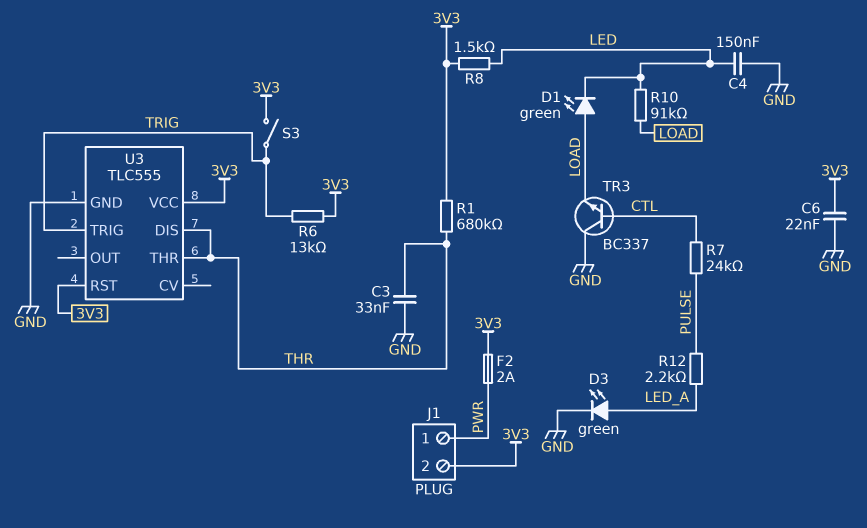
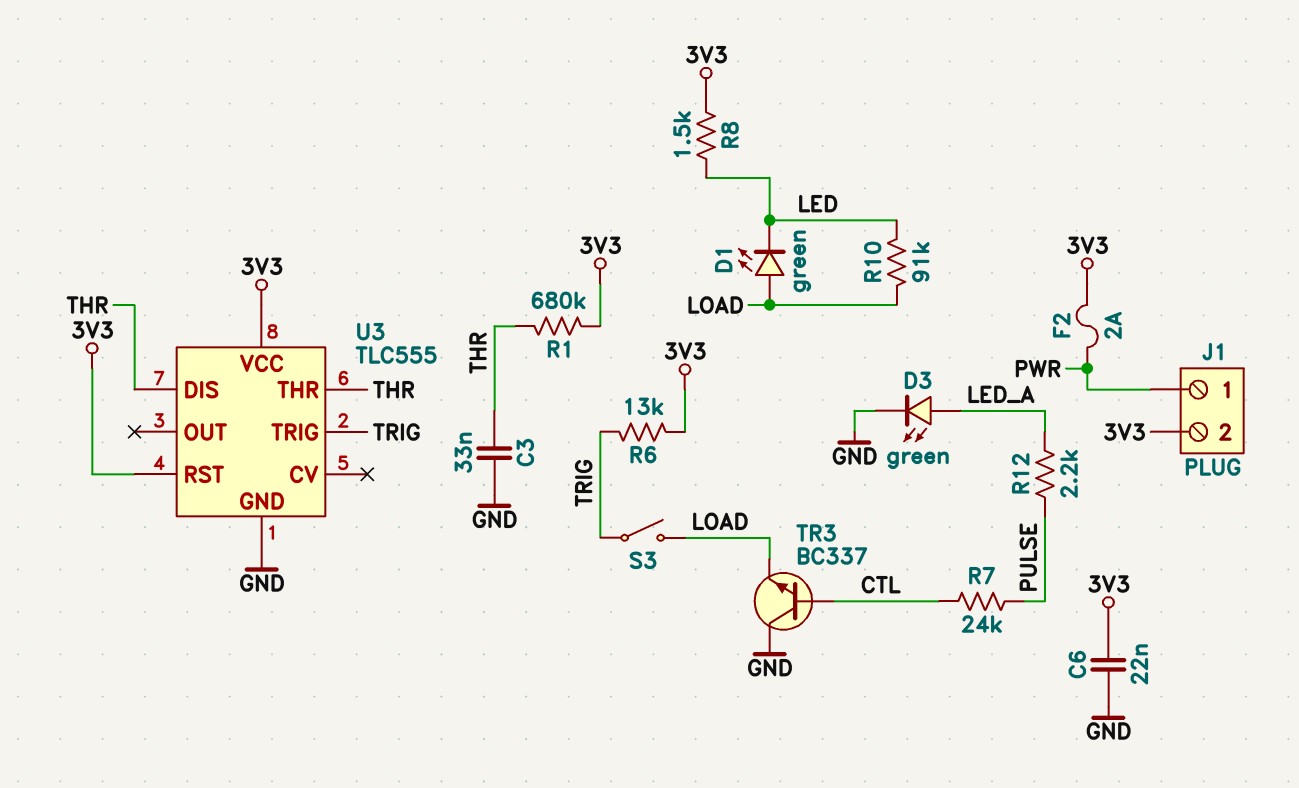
C4: 150nF (GND, LED) -> none
S3: switch (3V3, TRIG) -> switch (LOAD, TRIG)

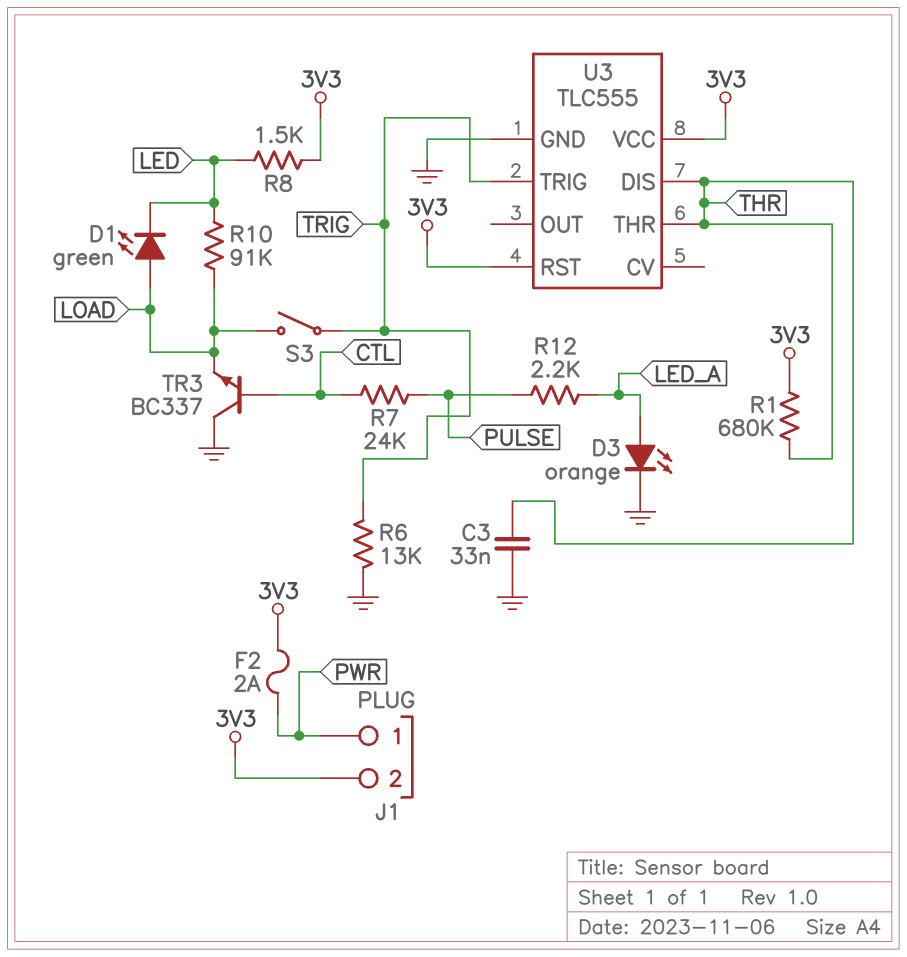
C6: 22nF (3V3, GND) -> none
D3: LED green (A LED_A, K GND) -> LED orange (A LED_A, K GND)
R6: 13k (3V3, TRIG) -> 13k (GND, TRIG)

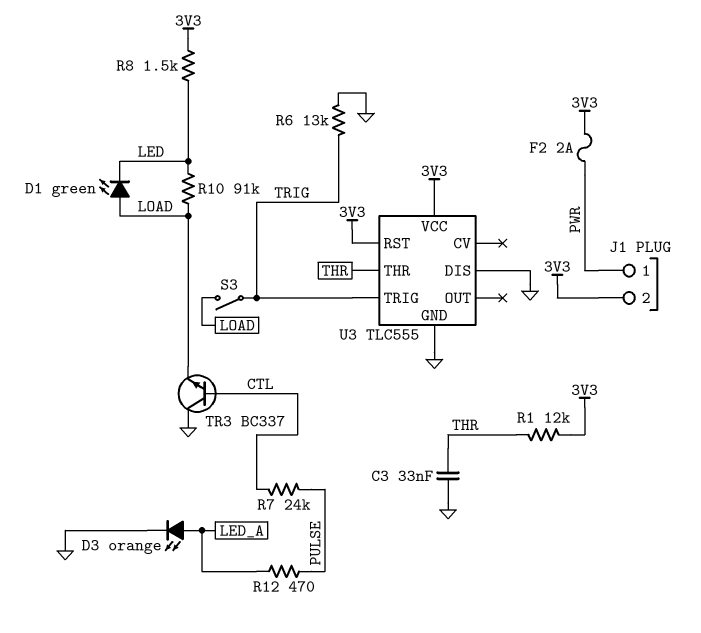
R1: 680k (3V3, THR) -> 12k (3V3, THR)
R12: 2.2k (LED_A, PULSE) -> 470 (LED_A, PULSE)
U3 pin DIS: THR -> GND

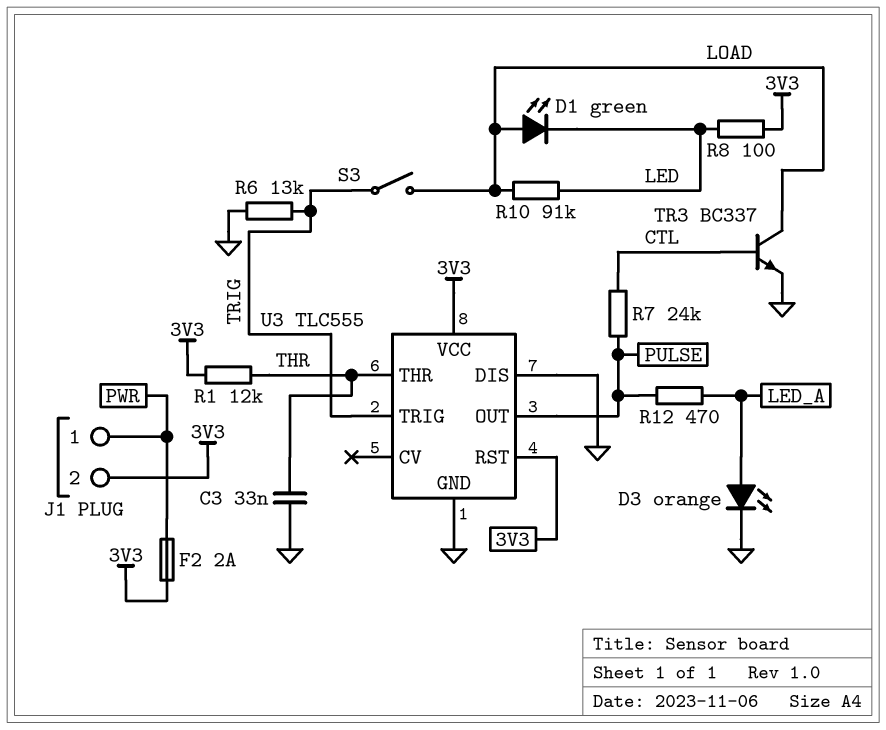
R8: 1.5k (3V3, LED) -> 100 (3V3, LED)
TR3: NPN BC337 (B CTL, C GND, E LOAD) -> NPN BC337 (B CTL, C LOAD, E GND)
U3 pin OUT: none -> PULSE

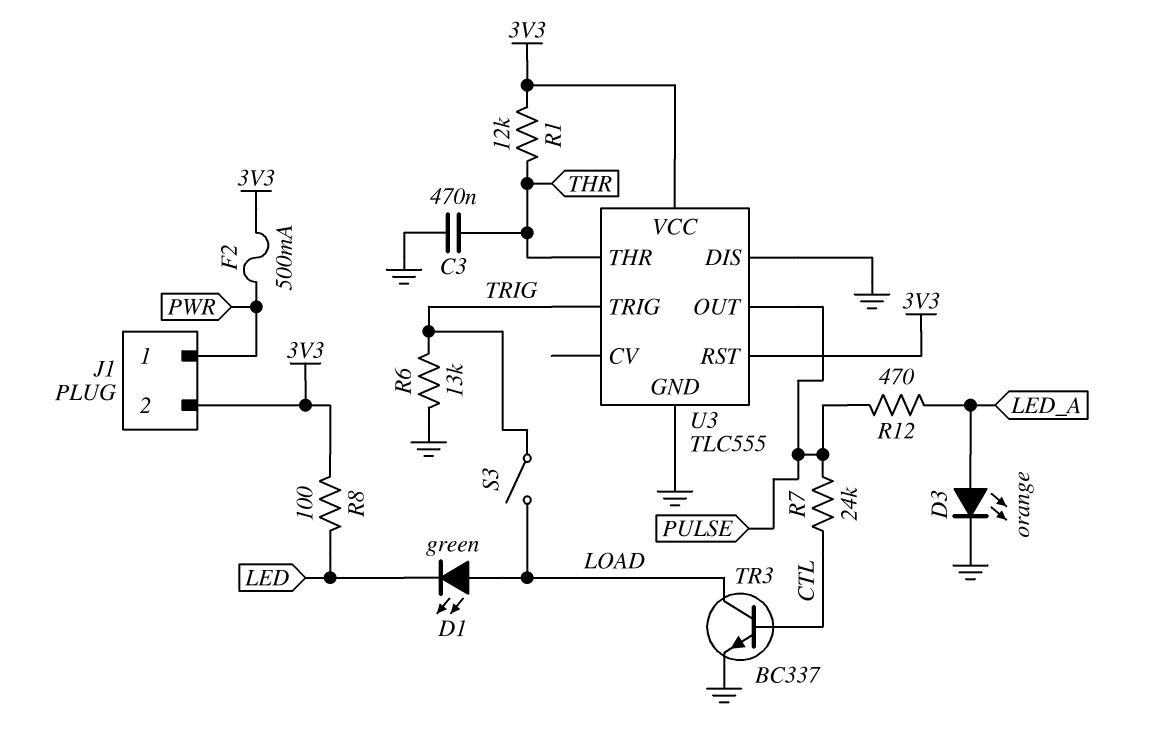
C3: 33nF (GND, THR) -> 470nF (GND, THR)
F2: 2A (3V3, PWR) -> 500mA (3V3, PWR)
R10: 91k (LED, LOAD) -> none

